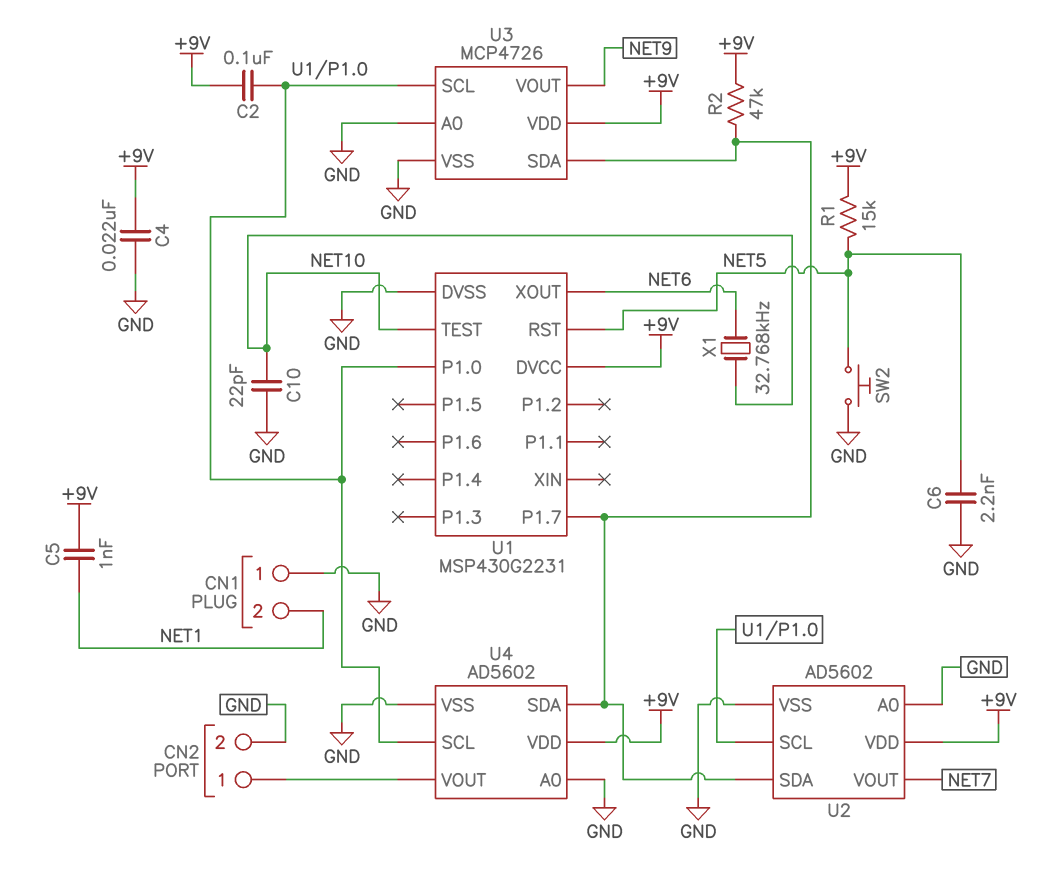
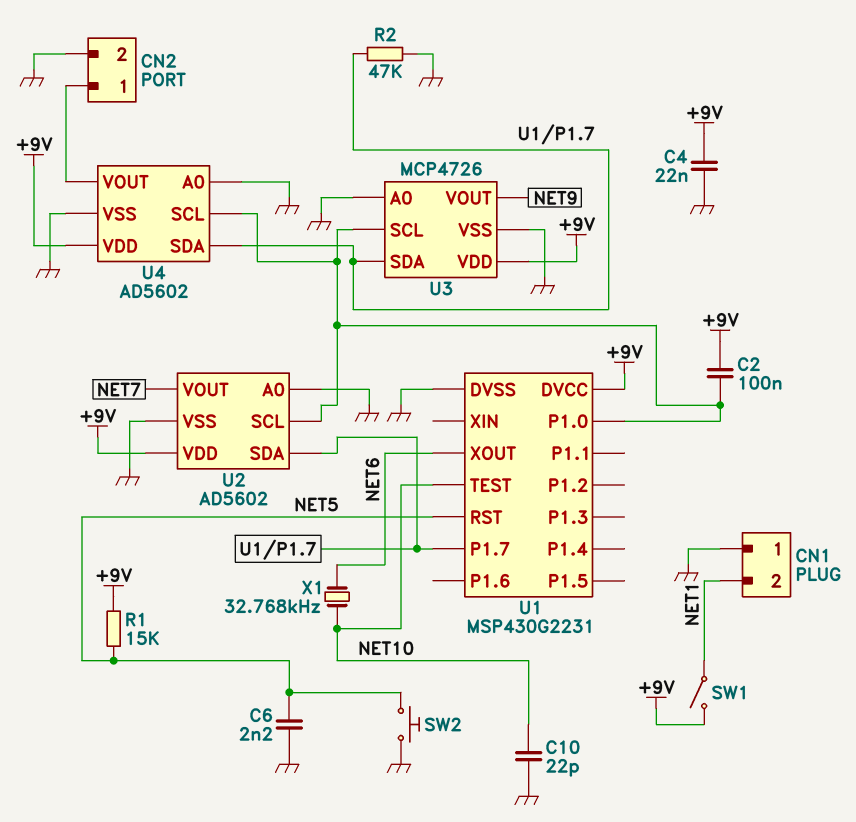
C5: 1nF (+9V, NET1) -> none
R2: 47k (+9V, U1/P1.7) -> 47k (GND, U1/P1.7)
SW1: none -> switch (+9V, NET1)

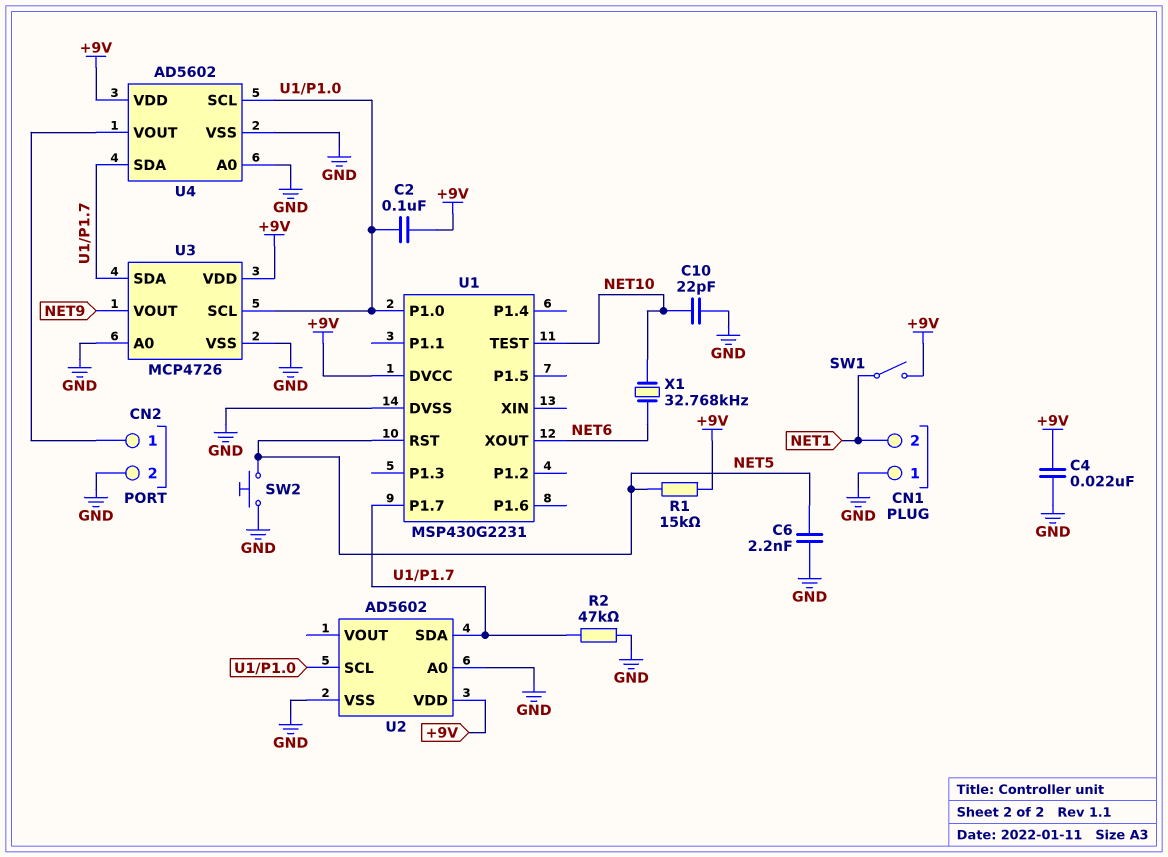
U2 pin VOUT: NET7 -> none

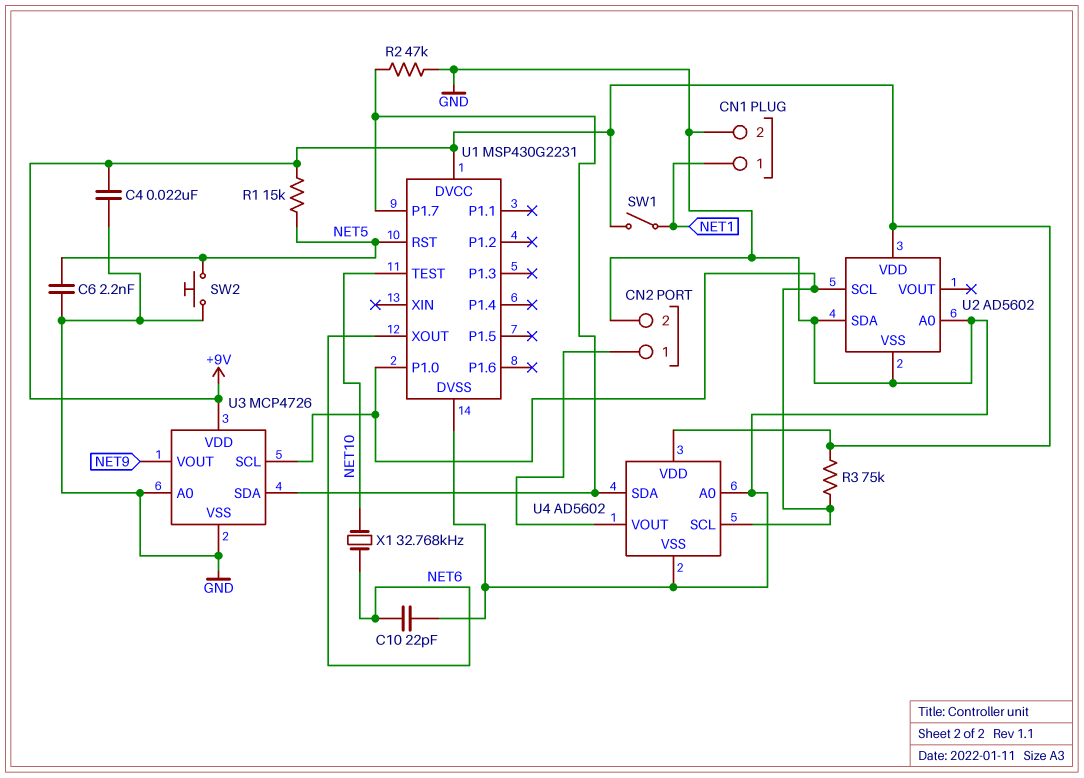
C2: 100nF (+9V, U1/P1.0) -> none
C10: 22pF (GND, NET10) -> 22pF (GND, NET6)
CN1 pin 1: GND -> NET1
CN1 pin 2: NET1 -> GND
R3: none -> 75k (+9V, U1/P1.0)
U2 pin SDA: U1/P1.7 -> GND

